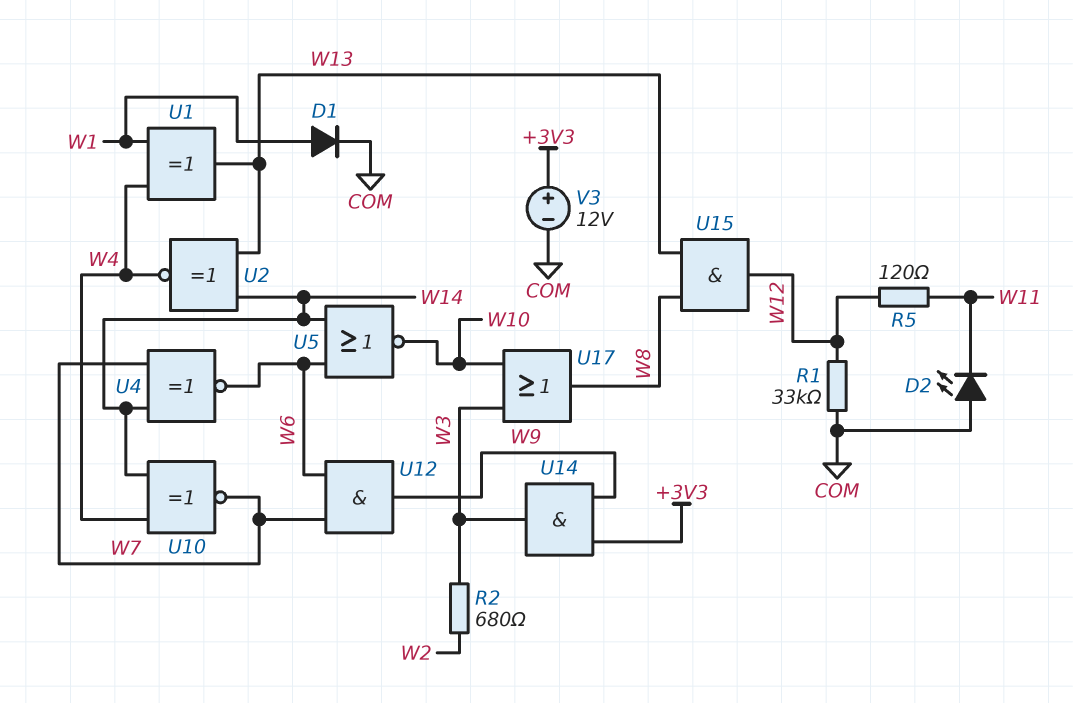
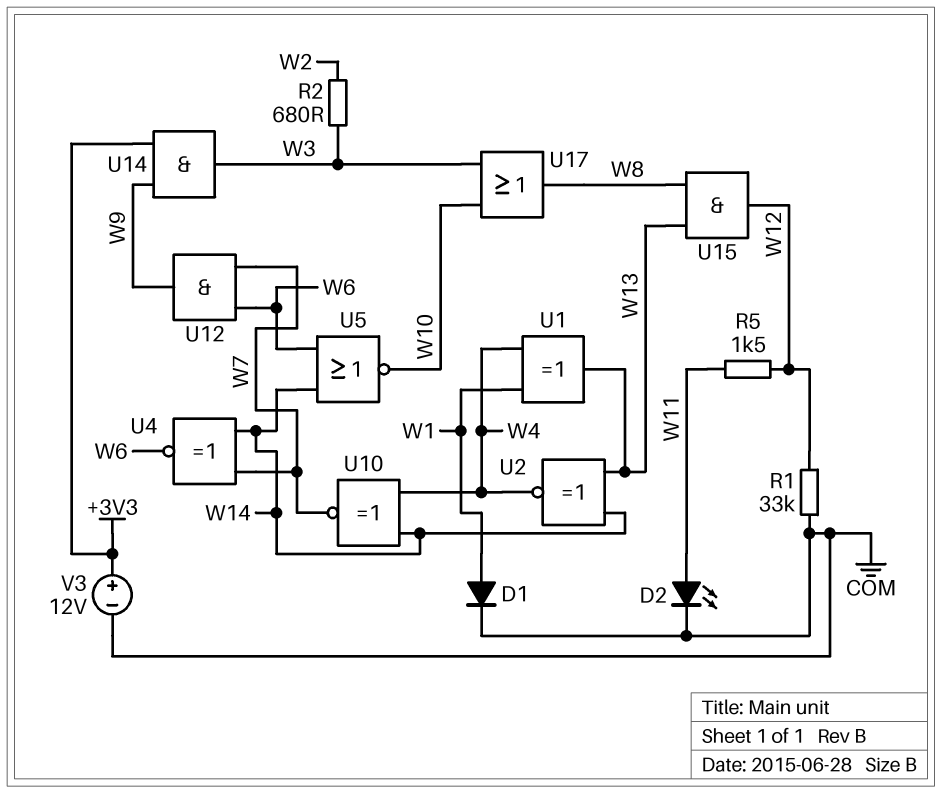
D2: LED (A COM, K W11) -> LED (A W11, K COM)
R5: 120 (W11, W12) -> 1.5k (W11, W12)

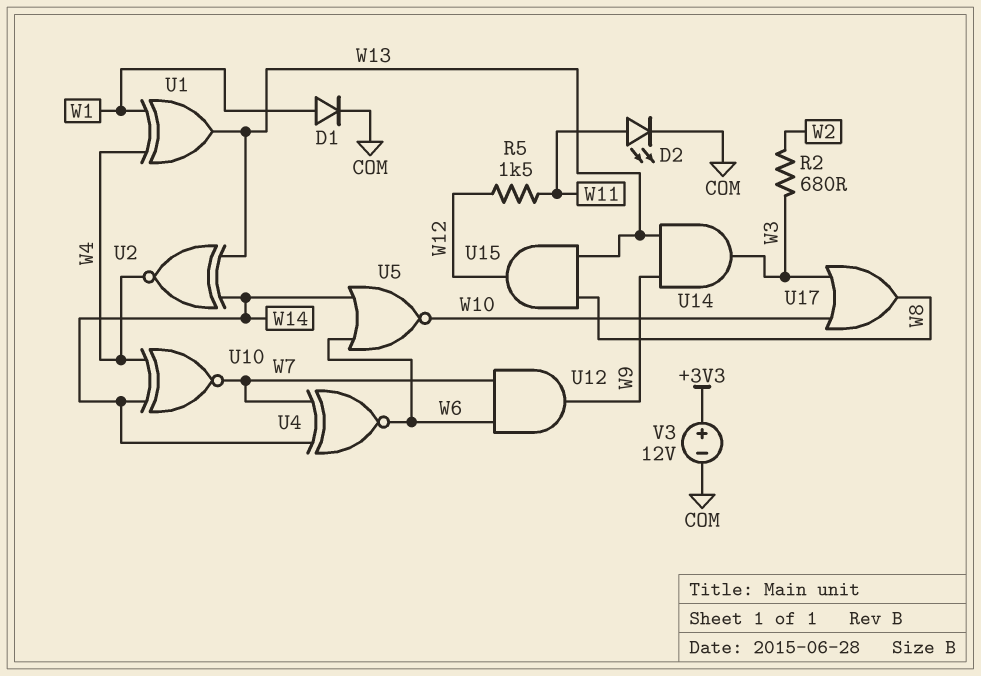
R1: 33k (COM, W12) -> none
U14: AND (in +3V3, in W9, out W3) -> AND (in W9, in W13, out W3)

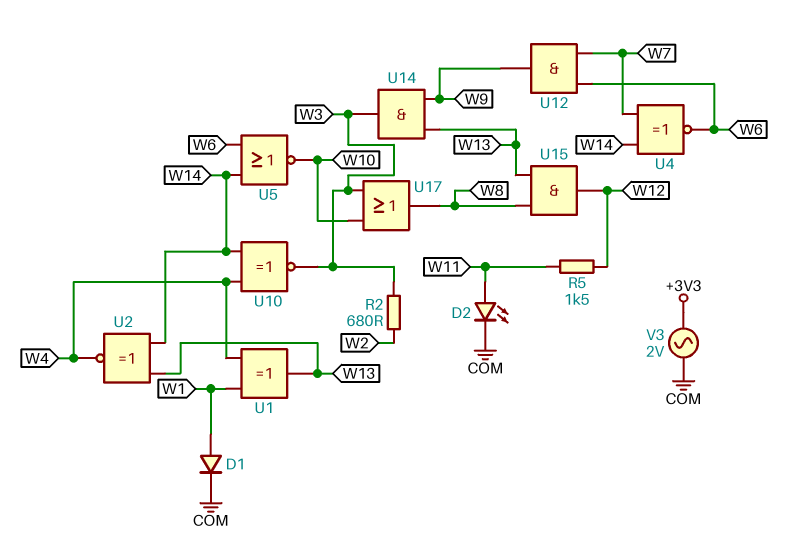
U10: XNOR (in W4, in W14, out W7) -> XNOR (in W4, in W14, out W3)
V3: 12V (plus +3V3, minus COM) -> AC 2V (+3V3, COM)

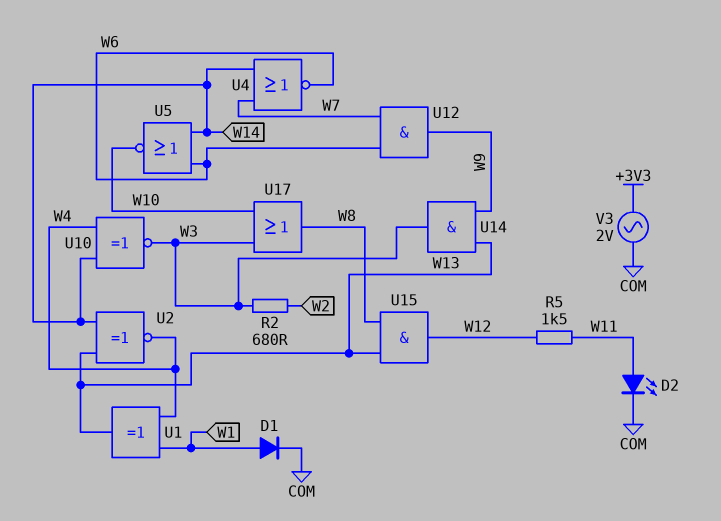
U4: XNOR (in W7, in W14, out W6) -> NOR (in W7, in W14, out W6)

